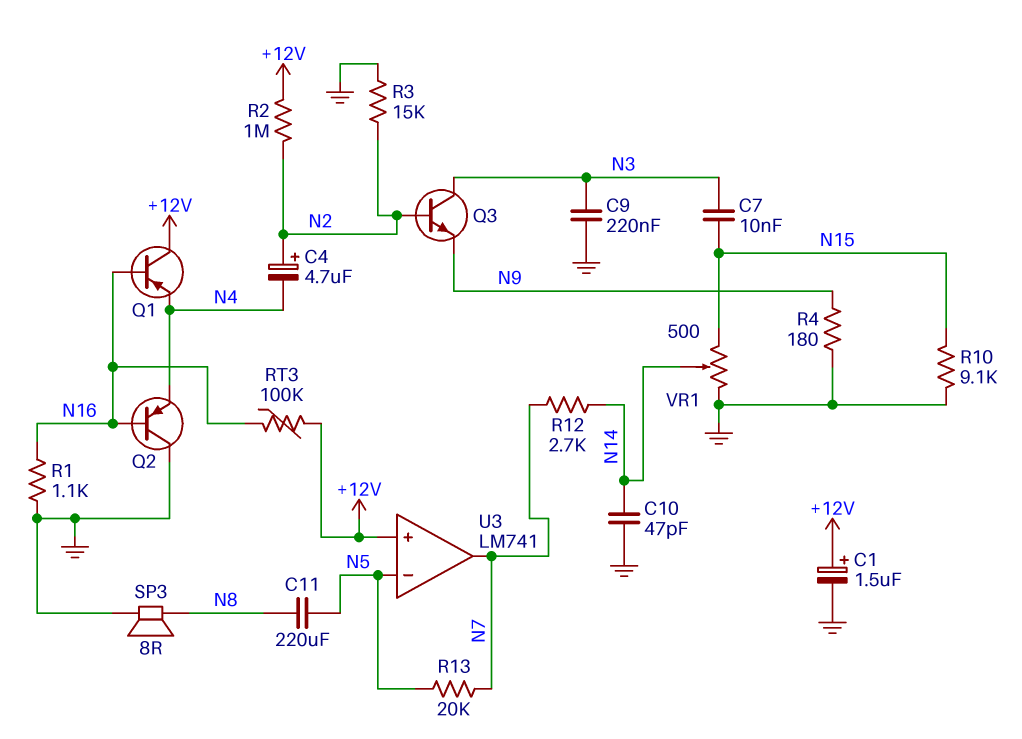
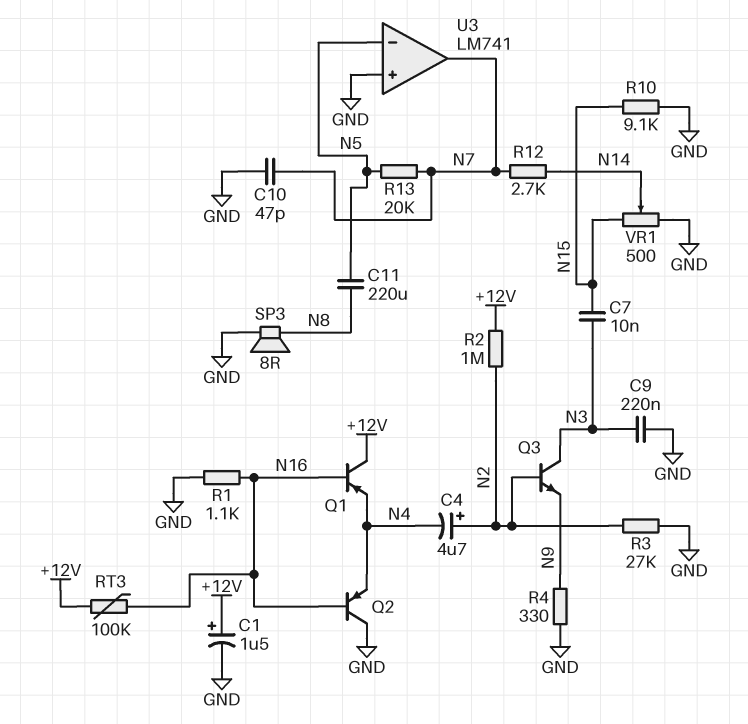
C10: 47pF (GND, N14) -> 47pF (GND, N7)
R3: 15k (GND, N2) -> 27k (GND, N2)
R4: 180 (GND, N9) -> 330 (GND, N9)
U3 pin in+: +12V -> GND

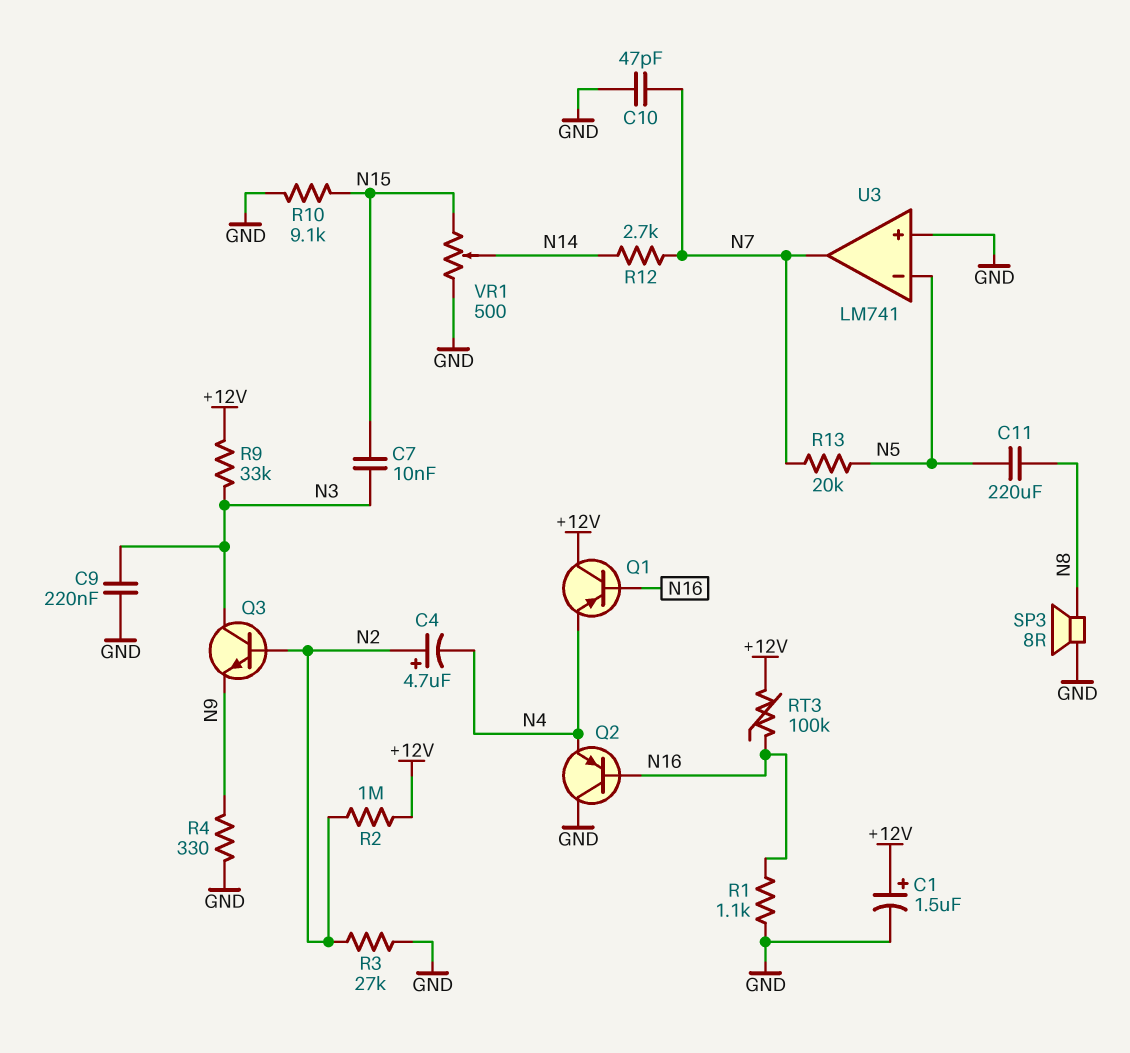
R9: none -> 33k (+12V, N3)

